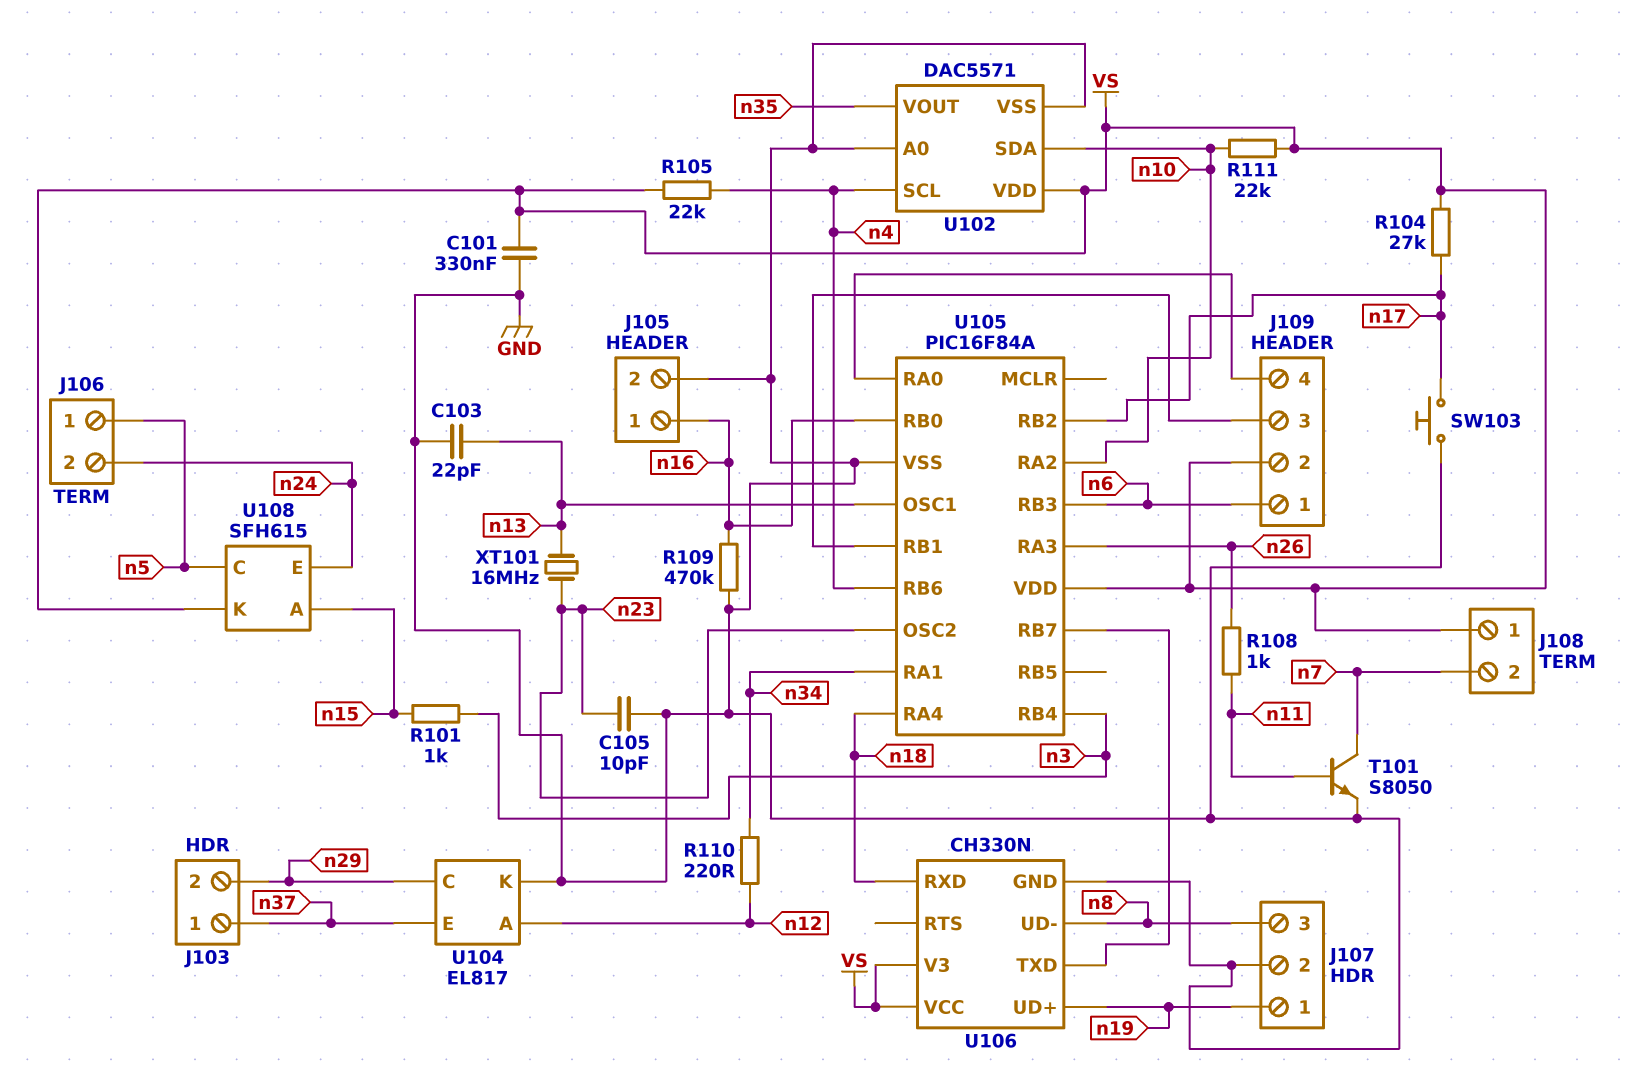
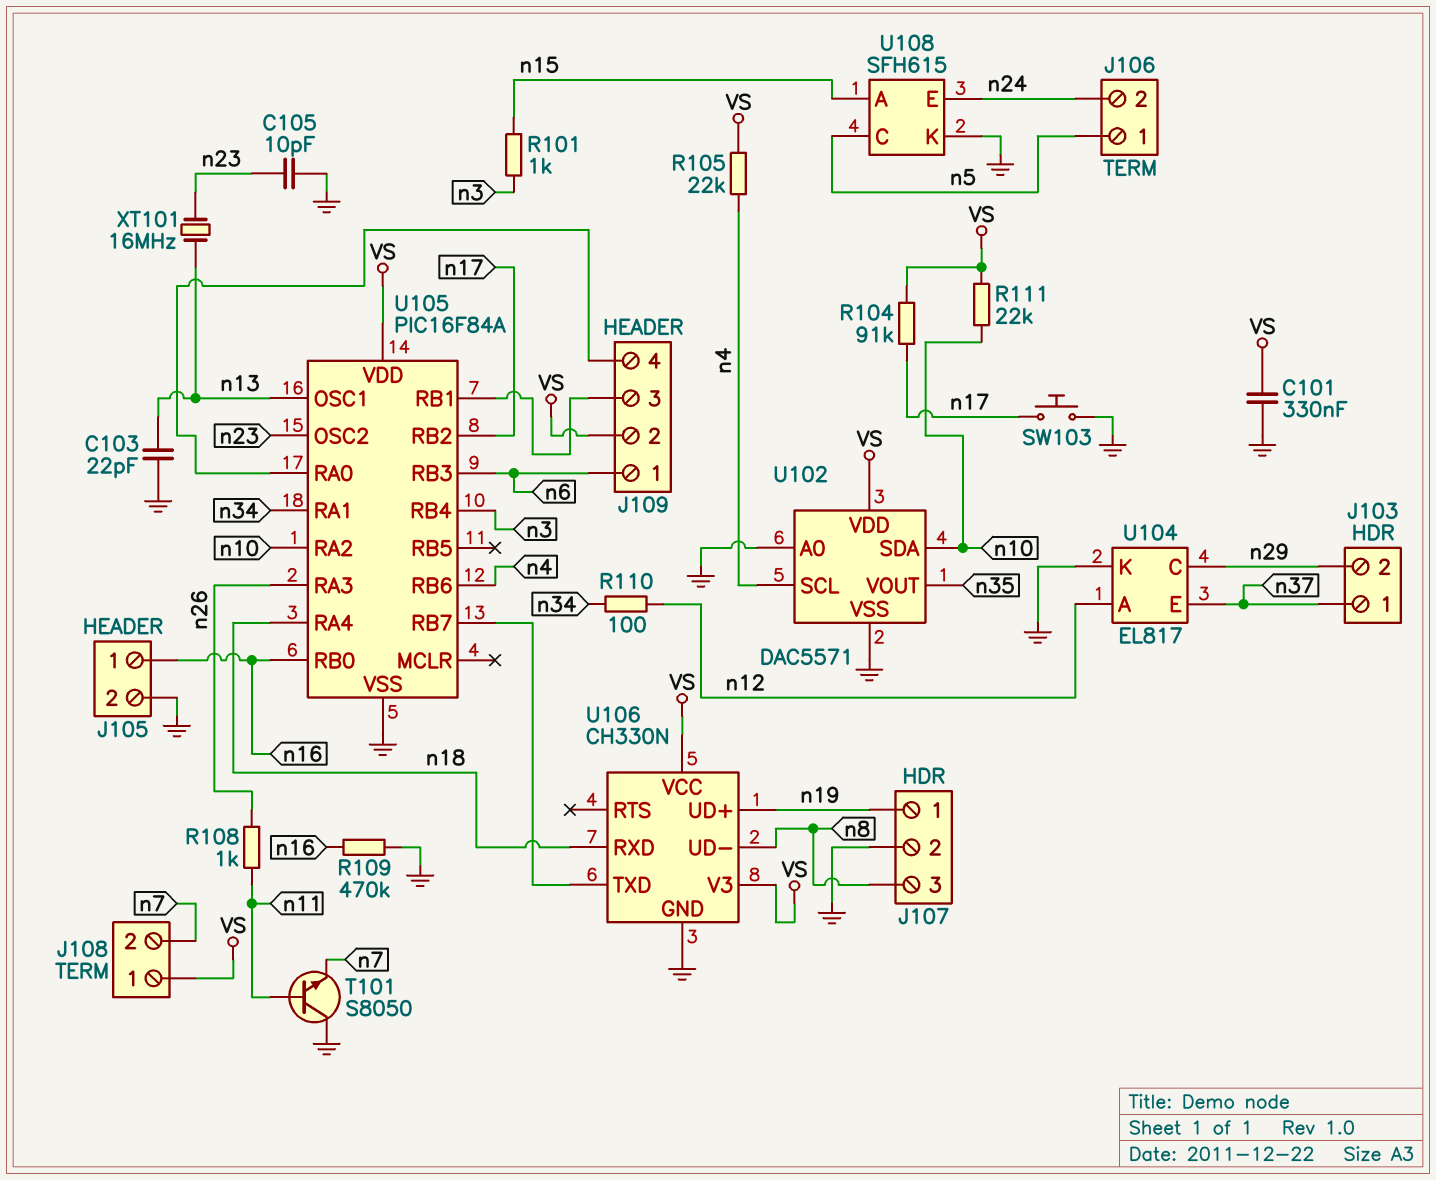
R104: 27k (VS, n17) -> 91k (VS, n17)
R110: 220 (n12, n34) -> 100 (n12, n34)
T101: NPN S8050 (B n11, C n7, E GND) -> NPN S8050 (B n11, C GND, E n7)
U108 pin K: VS -> GND

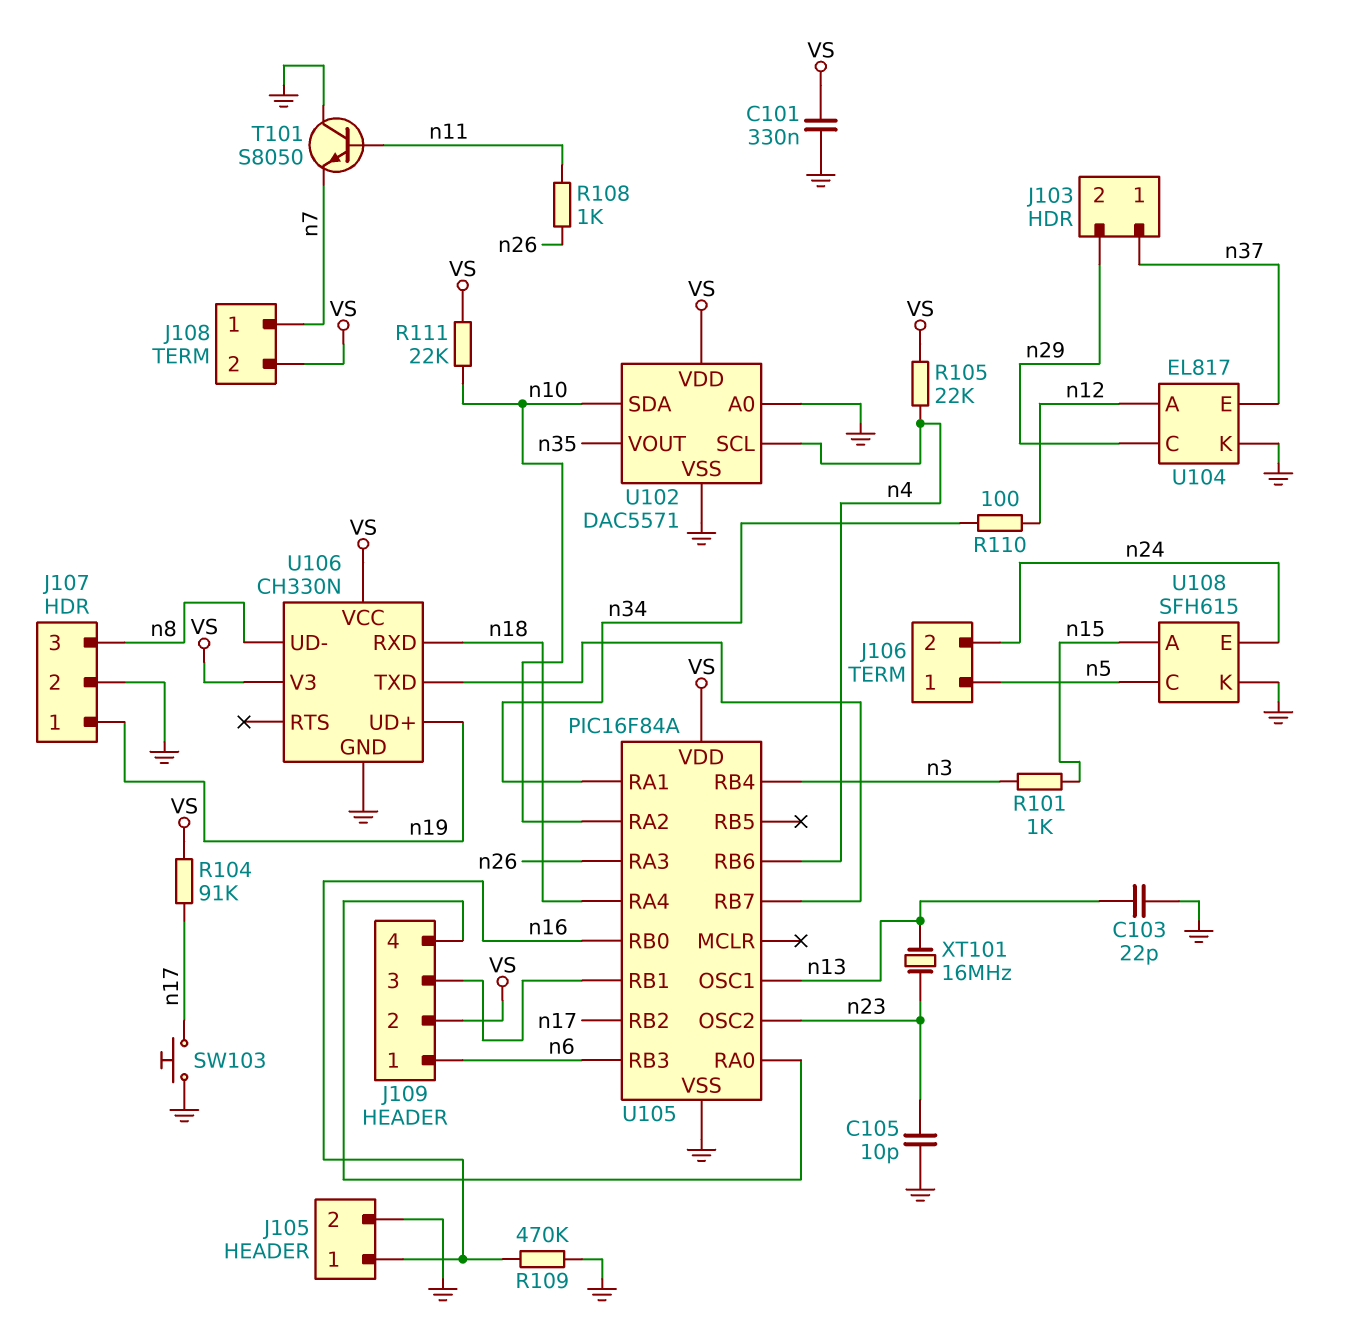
J108 pin 1: VS -> n7
J108 pin 2: n7 -> VS

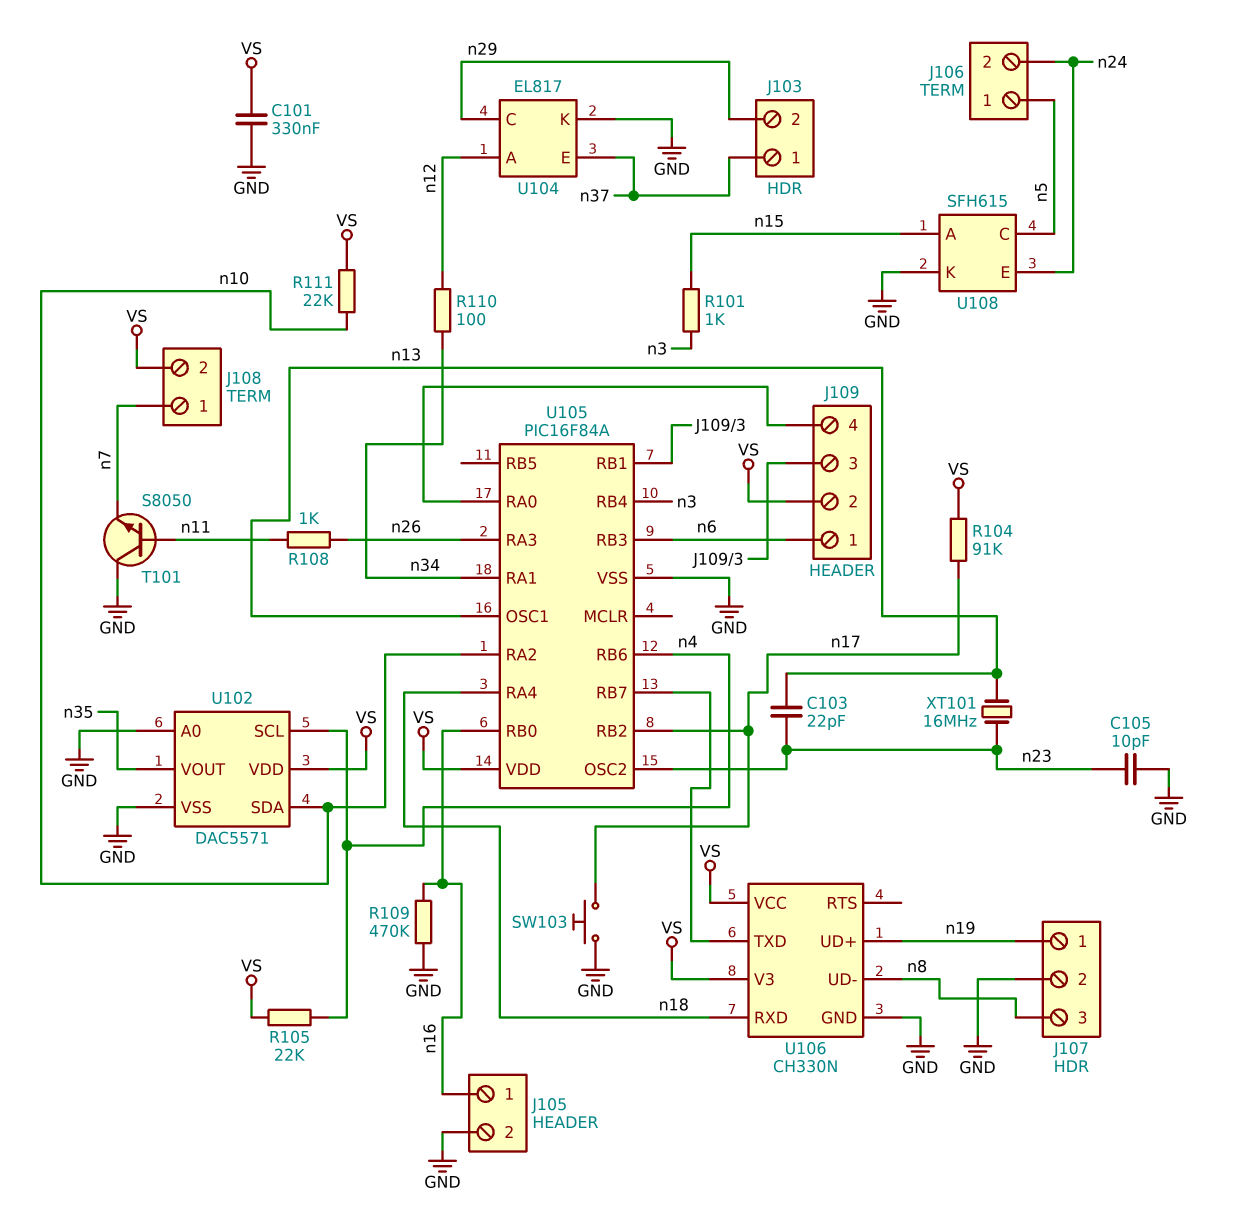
C103: 22pF (GND, n13) -> 22pF (n13, n23)

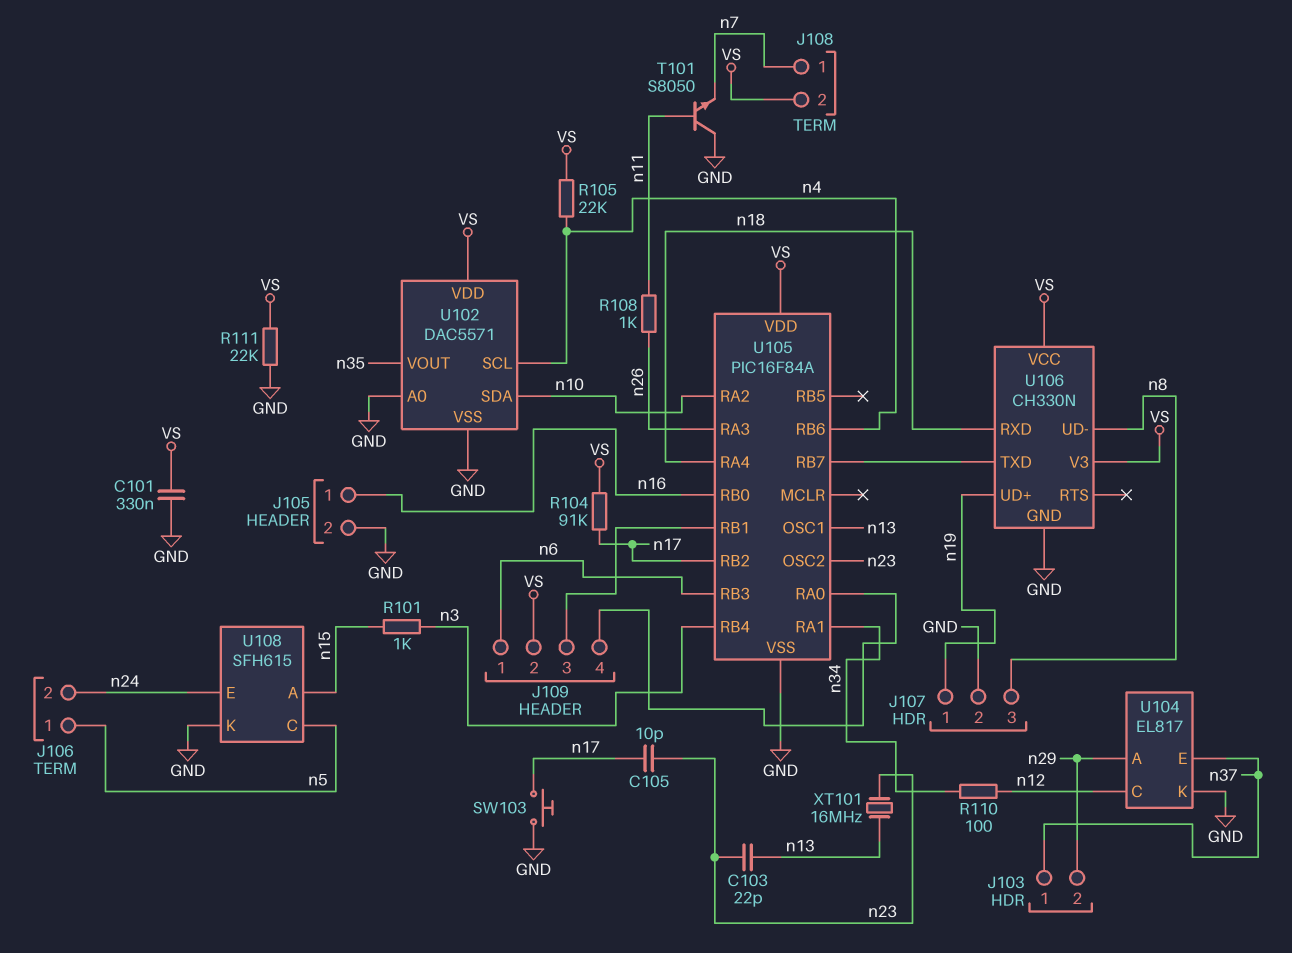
C105: 10pF (GND, n23) -> 10pF (n17, n23)
R109: 470k (GND, n16) -> none
R111: 22k (VS, n10) -> 22k (GND, VS)
U104 pin A: n12 -> n29
U104 pin C: n29 -> n12

